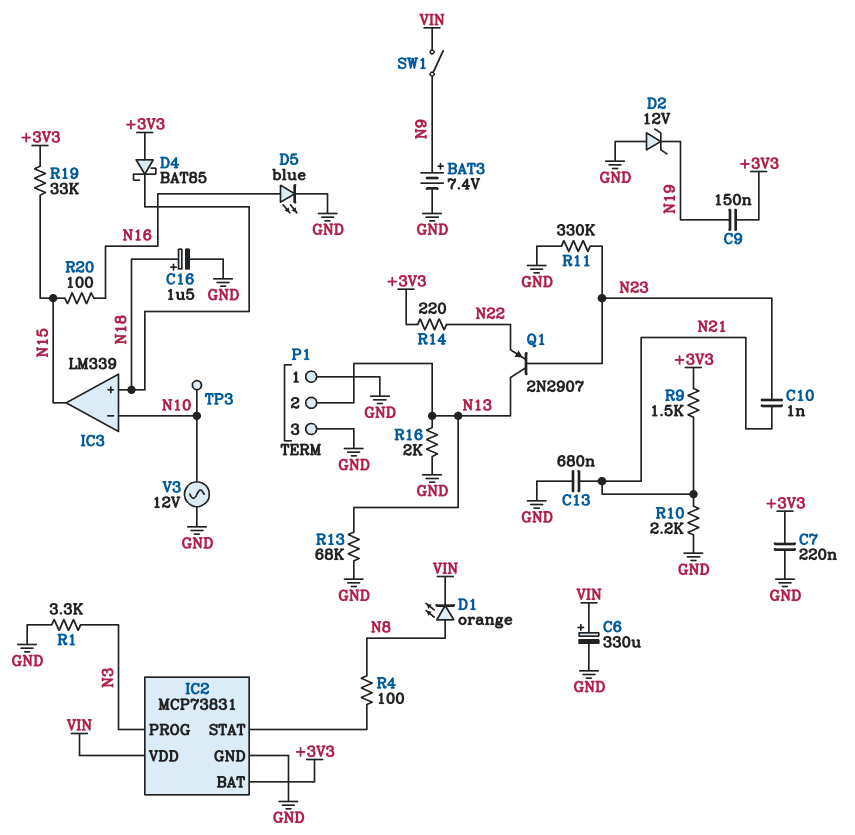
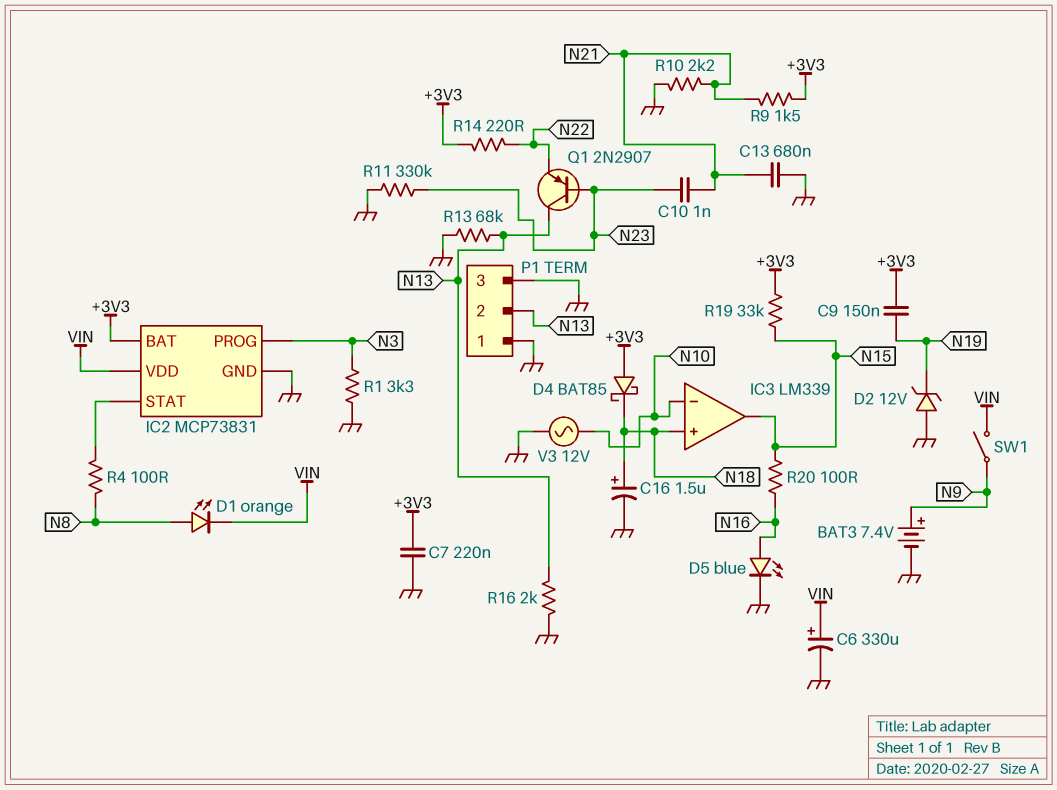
TP3: test point (N10) -> none

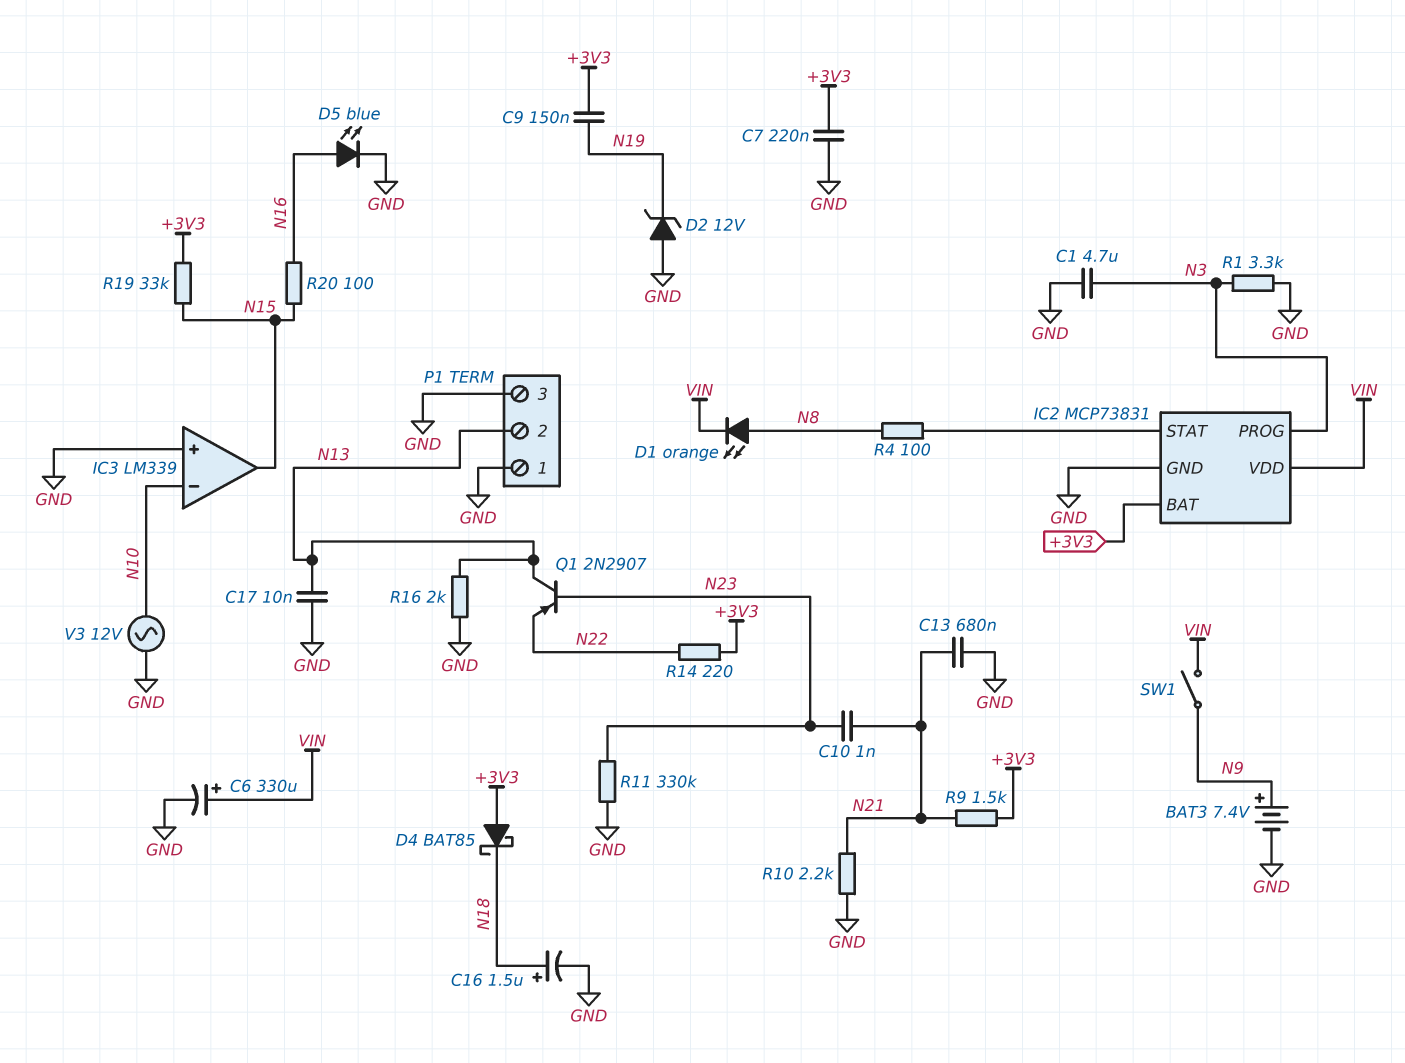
C1: none -> 4.7uF (GND, N3)
C17: none -> 10nF (GND, N13)
IC3 pin in+: N18 -> GND
R13: 68k (GND, N13) -> none

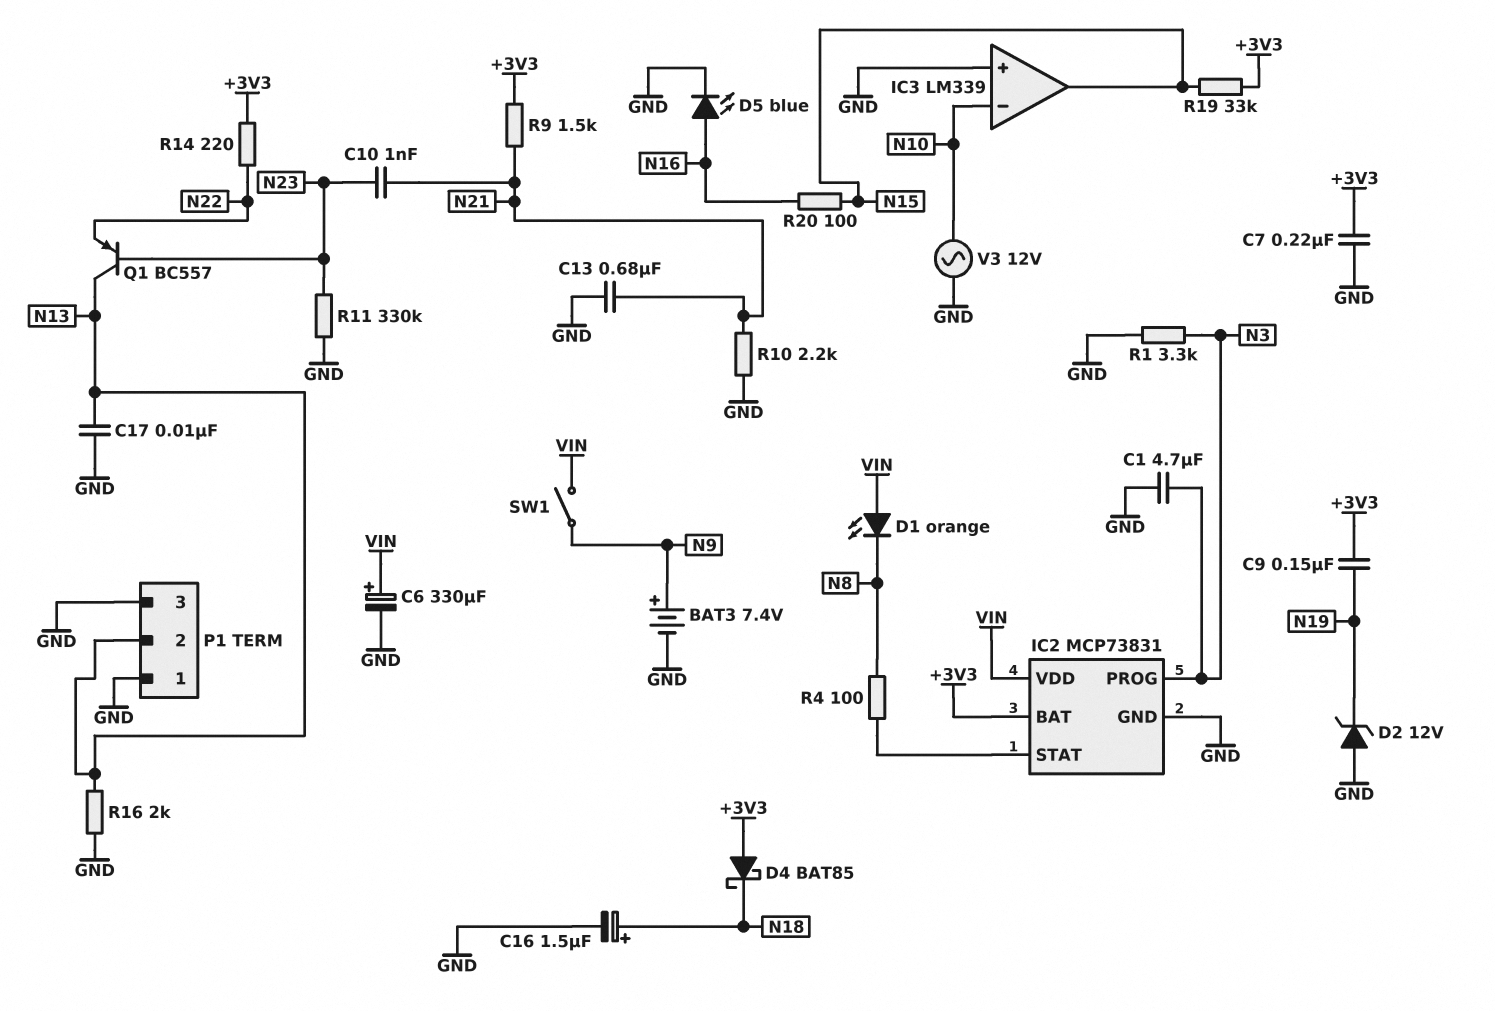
D1: LED orange (A N8, K VIN) -> LED orange (A VIN, K N8)
Q1: PNP 2N2907 (B N23, C N13, E N22) -> PNP BC557 (B N23, C N13, E N22)

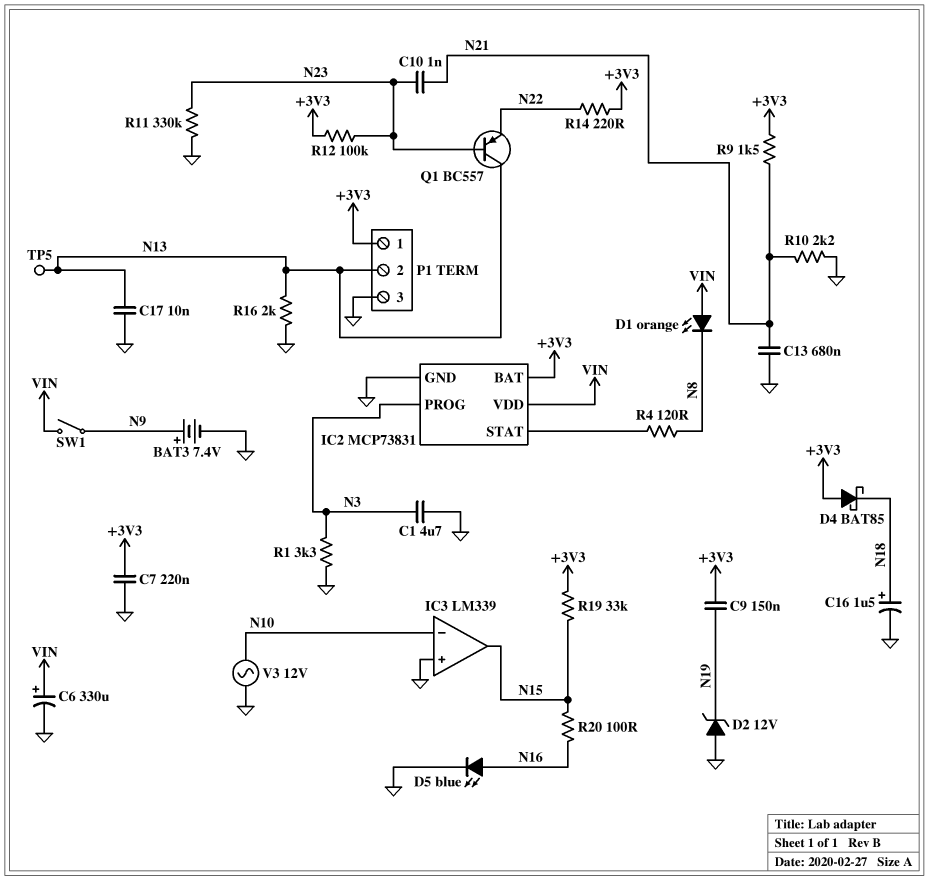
P1 pin 1: GND -> +3V3
R4: 100 (IC2/STAT, N8) -> 120 (IC2/STAT, N8)
R12: none -> 100k (+3V3, N23)
TP5: none -> test point (N13)

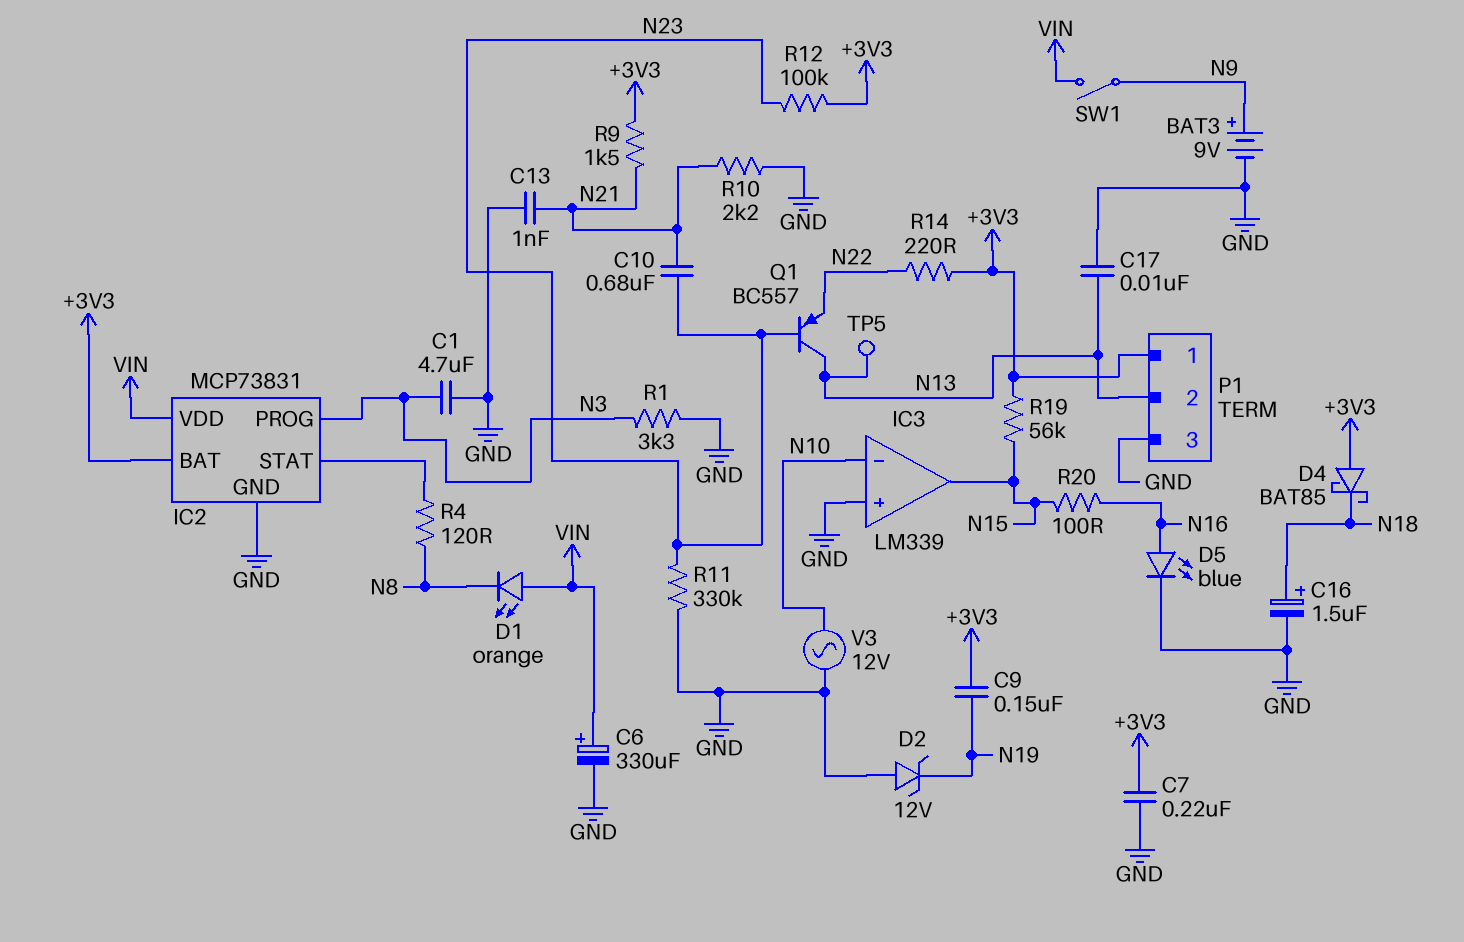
BAT3: 7.4V (plus N9, minus GND) -> 9V (plus N9, minus GND)
C10: 1nF (N21, N23) -> 680nF (N21, N23)
C13: 680nF (GND, N21) -> 1nF (GND, N21)
R16: 2k (GND, N13) -> none
R19: 33k (+3V3, N15) -> 56k (+3V3, N15)

